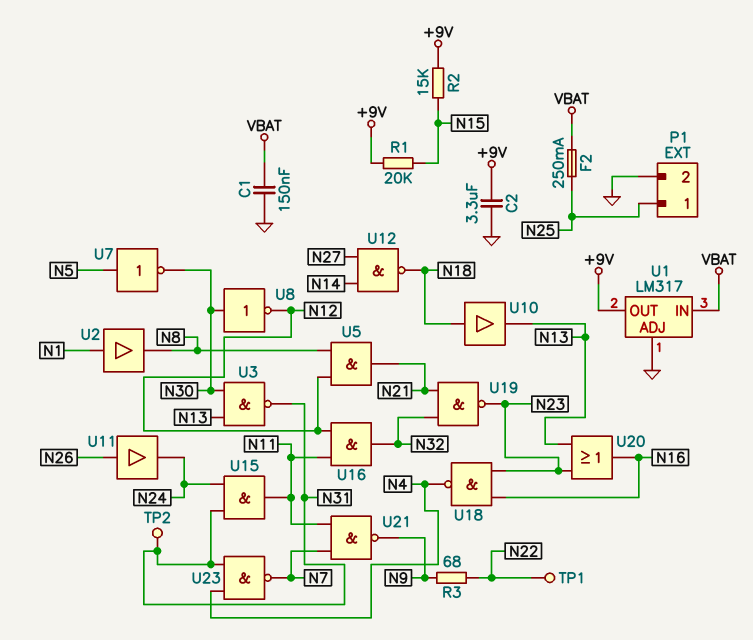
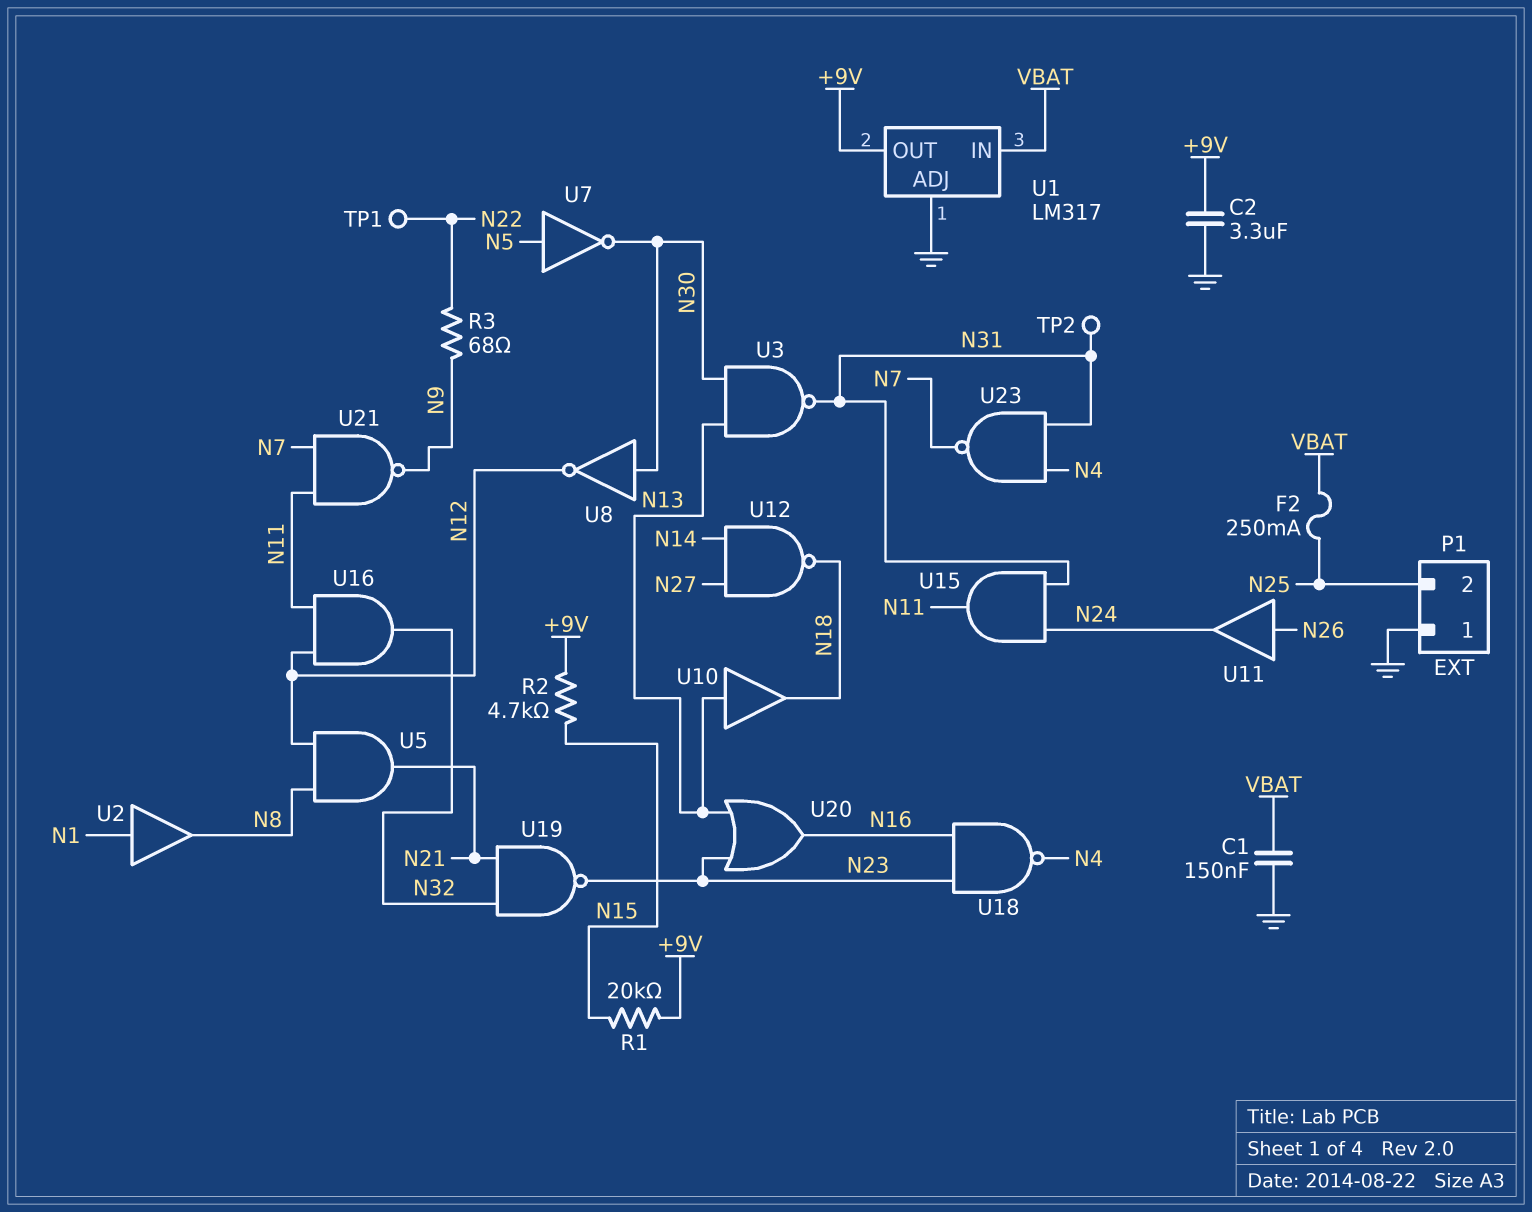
P1 pin 1: N25 -> GND
P1 pin 2: GND -> N25
R2: 15k (+9V, N15) -> 4.7k (+9V, N15)
U10: buffer (in N18, out N13) -> buffer (in N13, out N18)

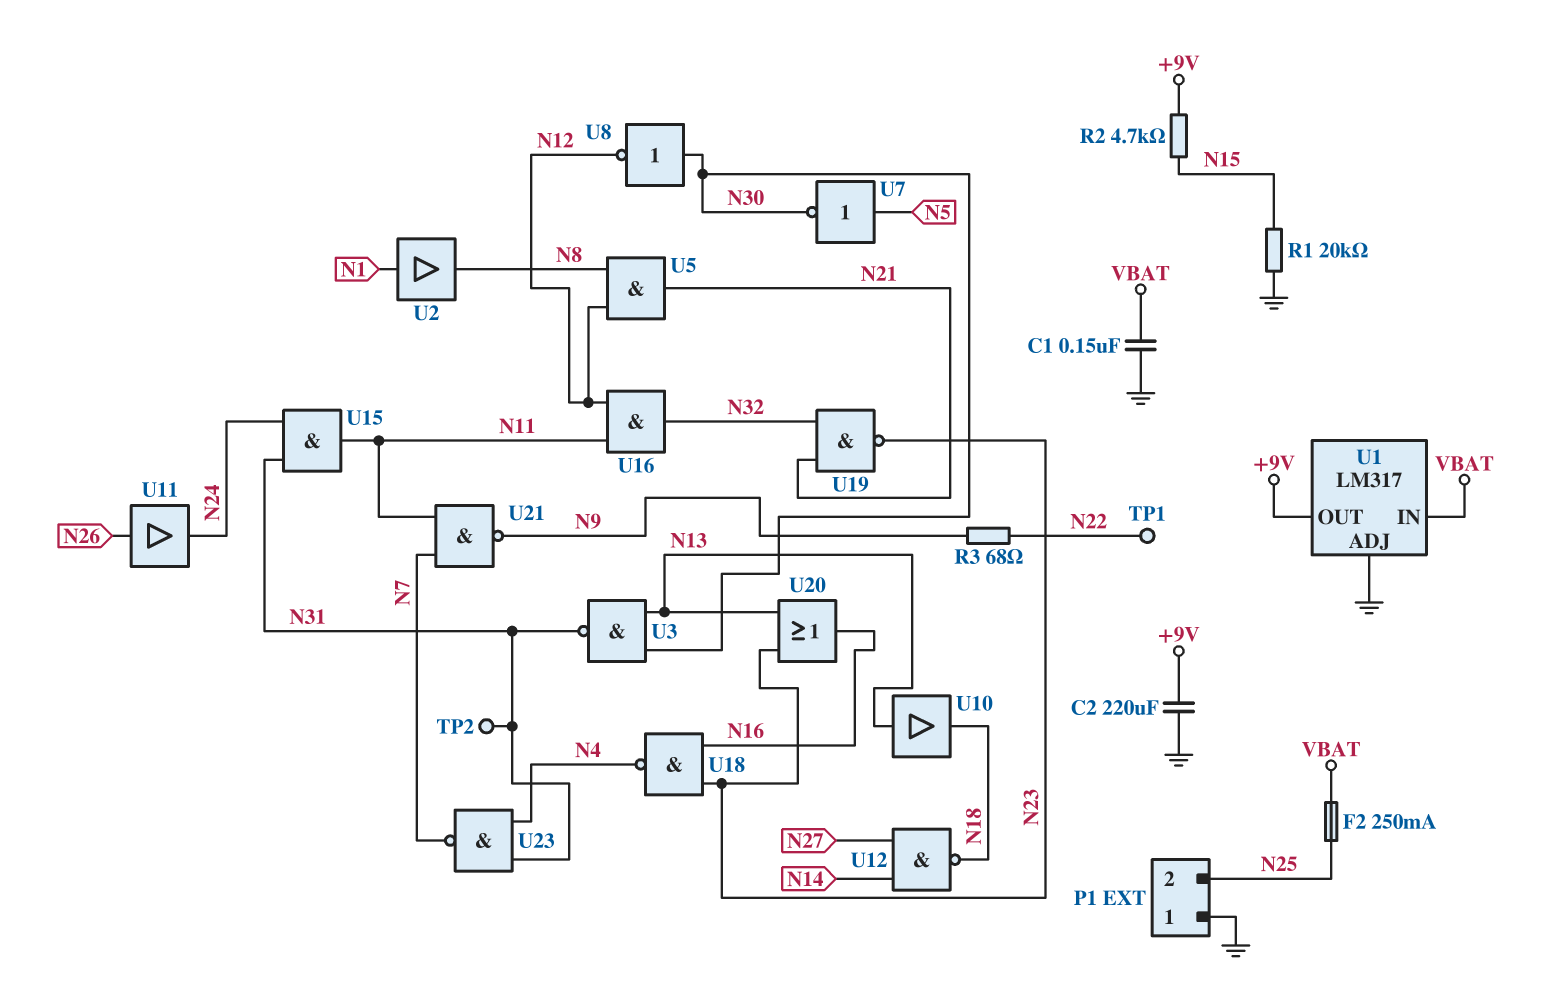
C2: 3.3uF (+9V, GND) -> 220uF (+9V, GND)
R1: 20k (+9V, N15) -> 20k (GND, N15)

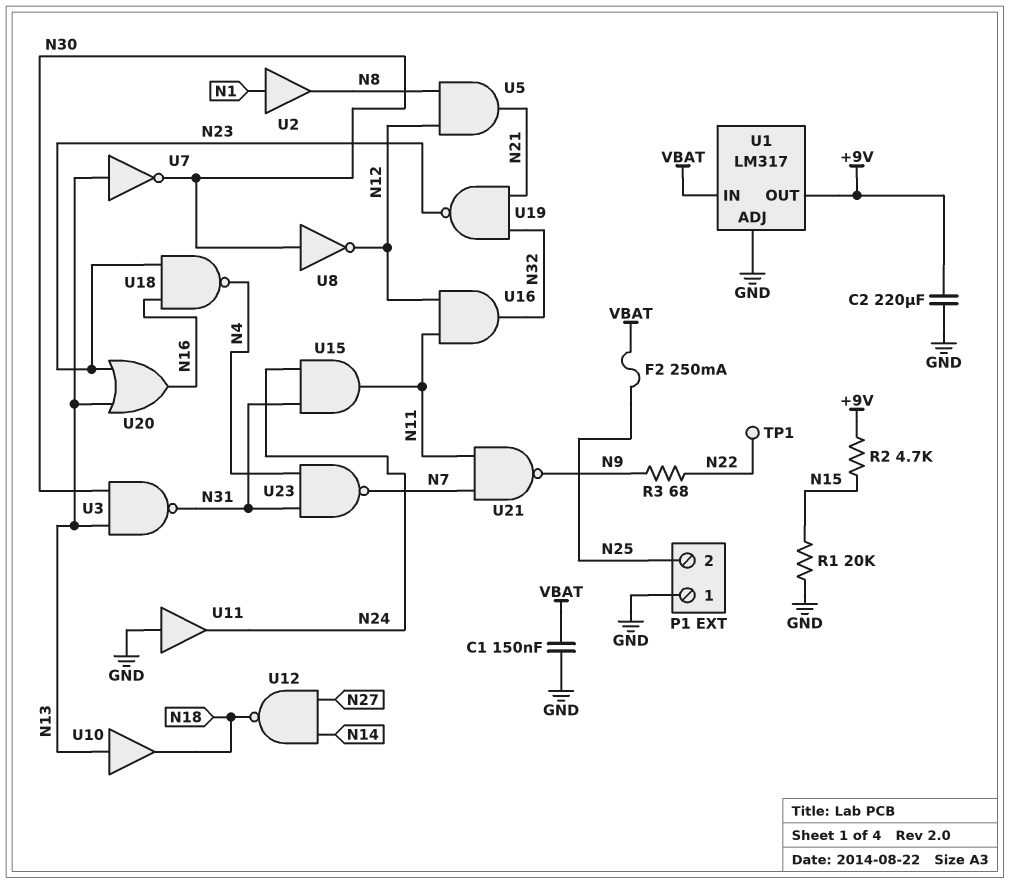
TP2: test point (N31) -> none
U7: NOT (in N5, out N30) -> NOT (in N13, out N30)
U11: buffer (in N26, out N24) -> buffer (in GND, out N24)

